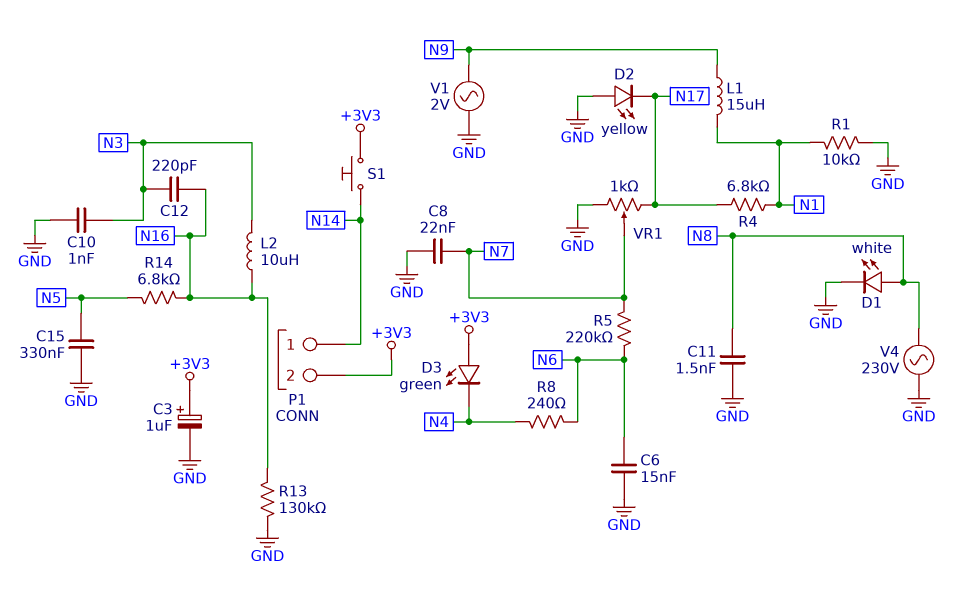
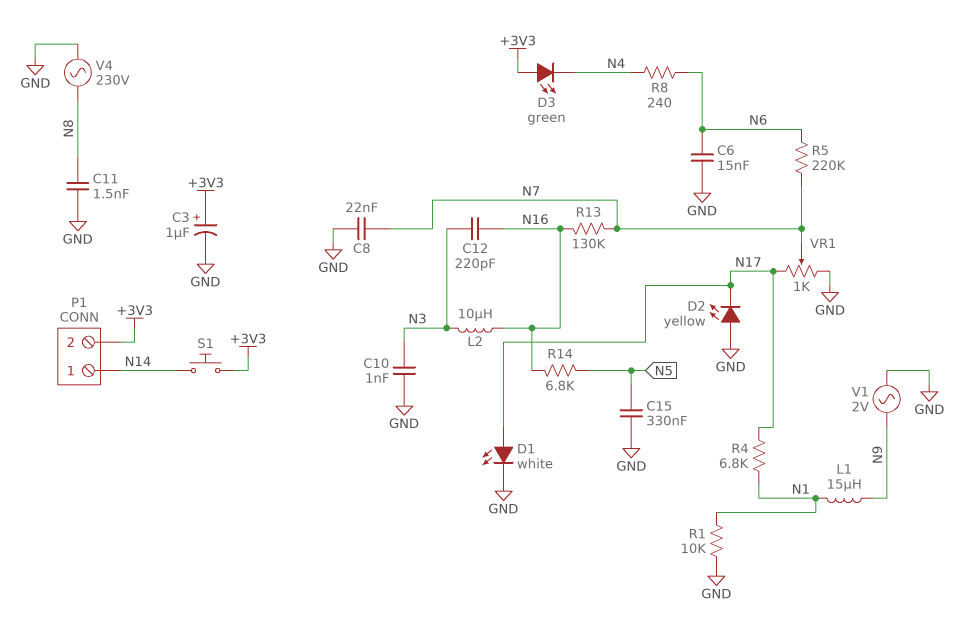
D1: LED white (A N8, K GND) -> LED white (A N17, K GND)
R13: 130k (GND, N16) -> 130k (N7, N16)

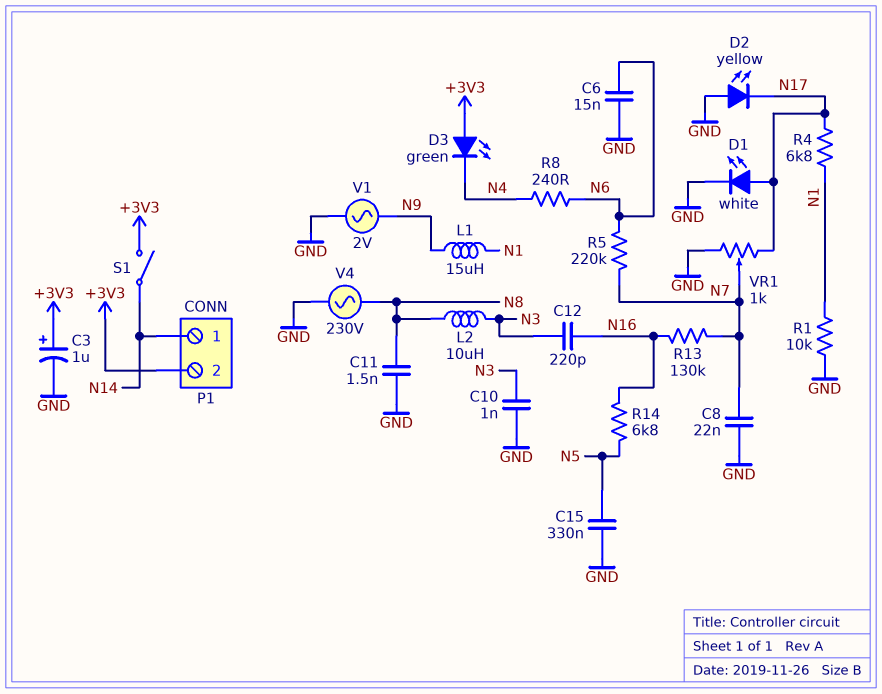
L2: 10uH (N3, N16) -> 10uH (N3, N8)
S1: button (+3V3, N14) -> switch (+3V3, N14)

